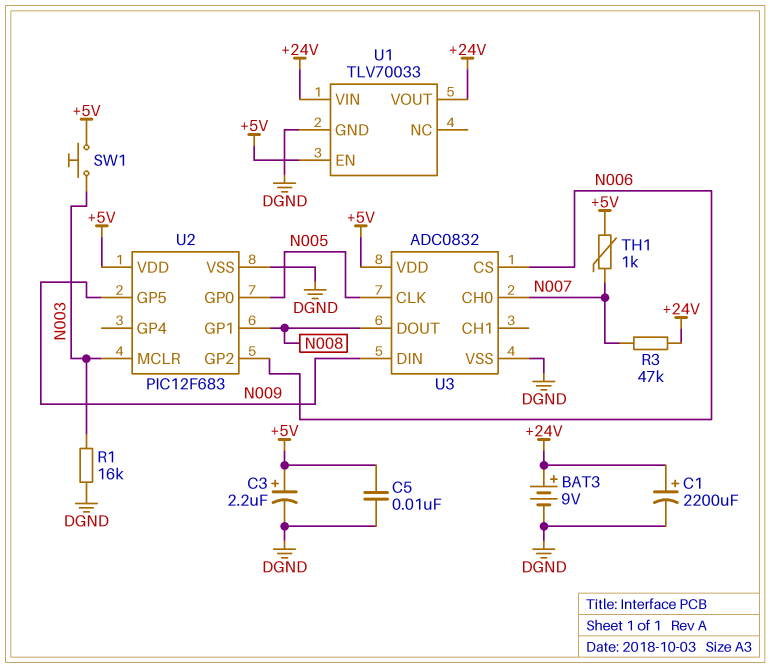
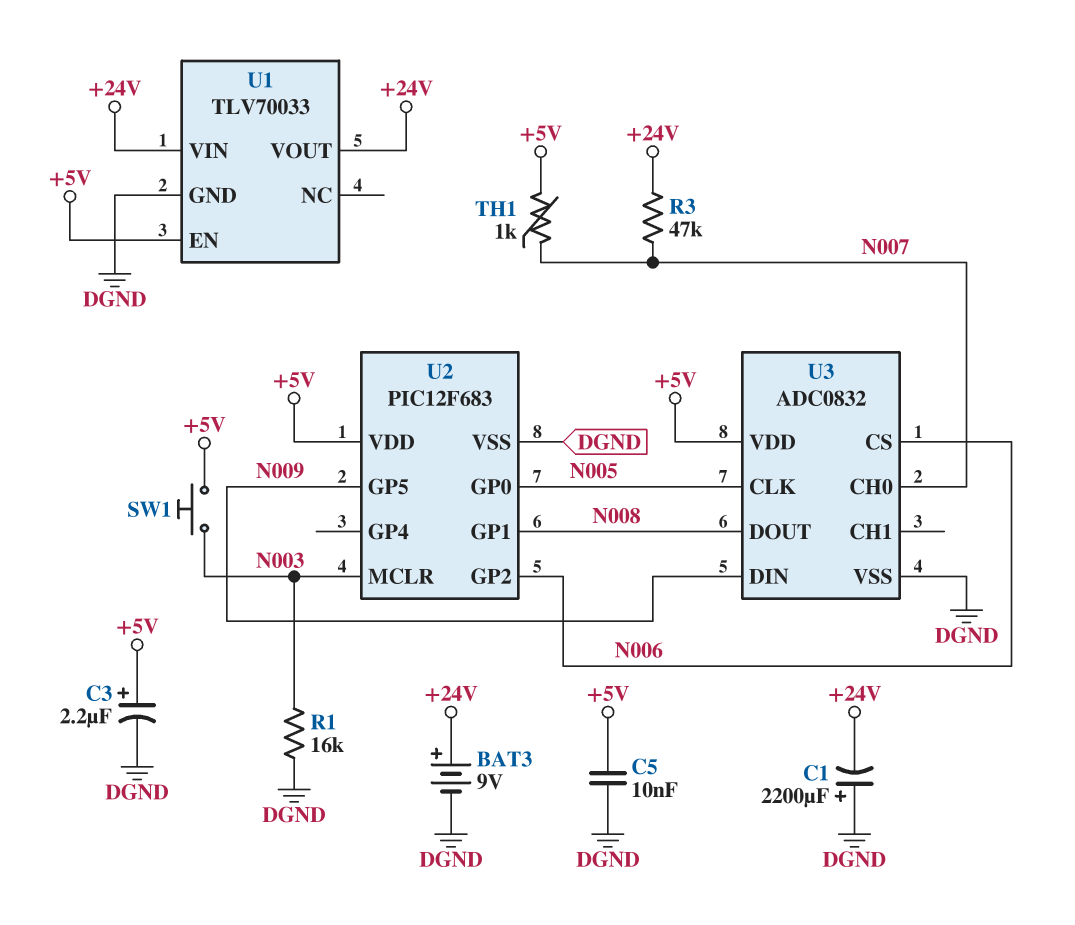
C1: 2200uF (plus +24V, minus DGND) -> 2200uF (plus DGND, minus +24V)

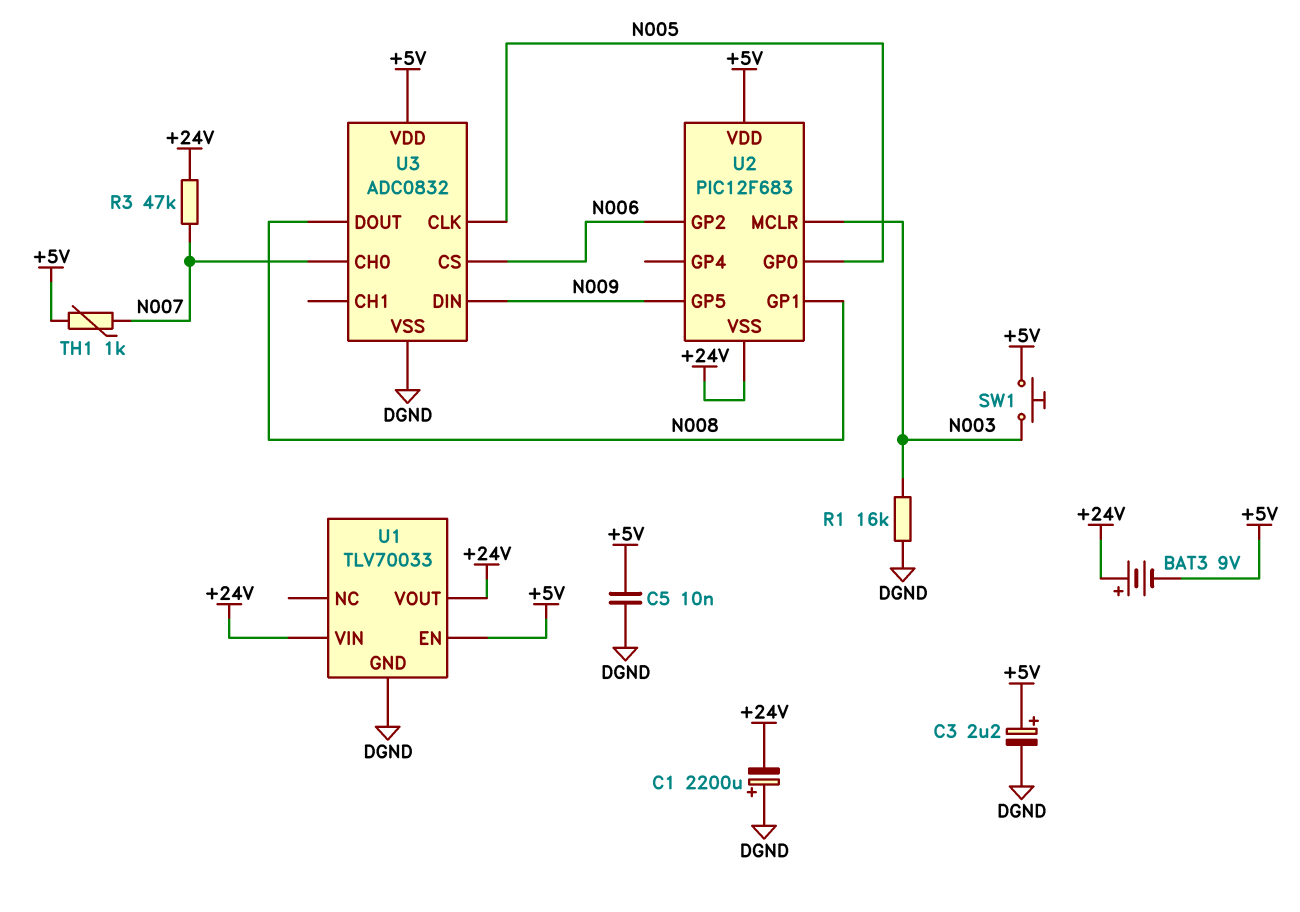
BAT3: 9V (plus +24V, minus DGND) -> 9V (plus +24V, minus +5V)
U2 pin VSS: DGND -> +24V

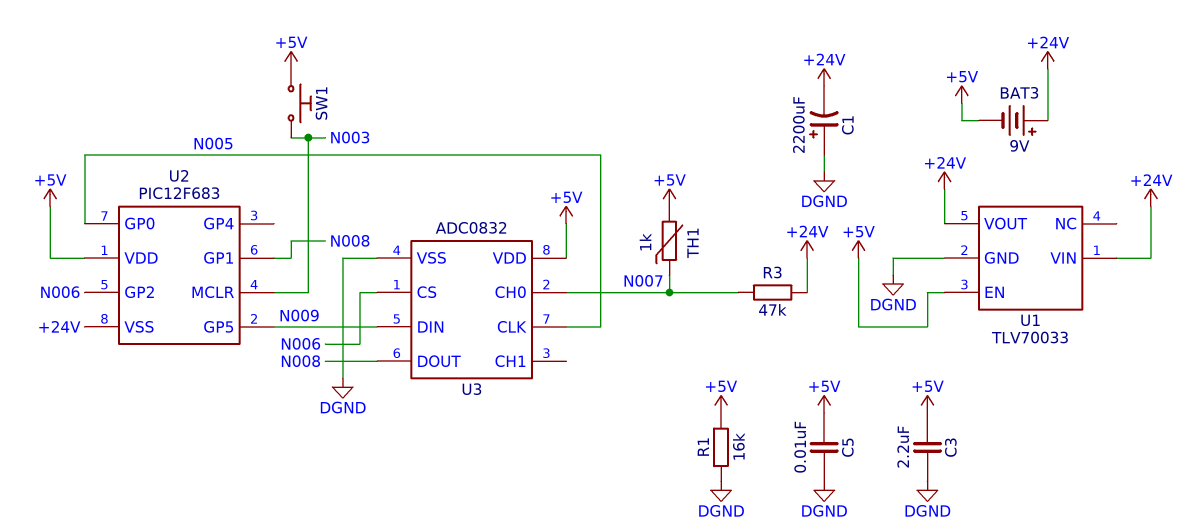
C3: 2.2uF (plus +5V, minus DGND) -> 2.2uF (+5V, DGND)
R1: 16k (DGND, N003) -> 16k (+5V, DGND)

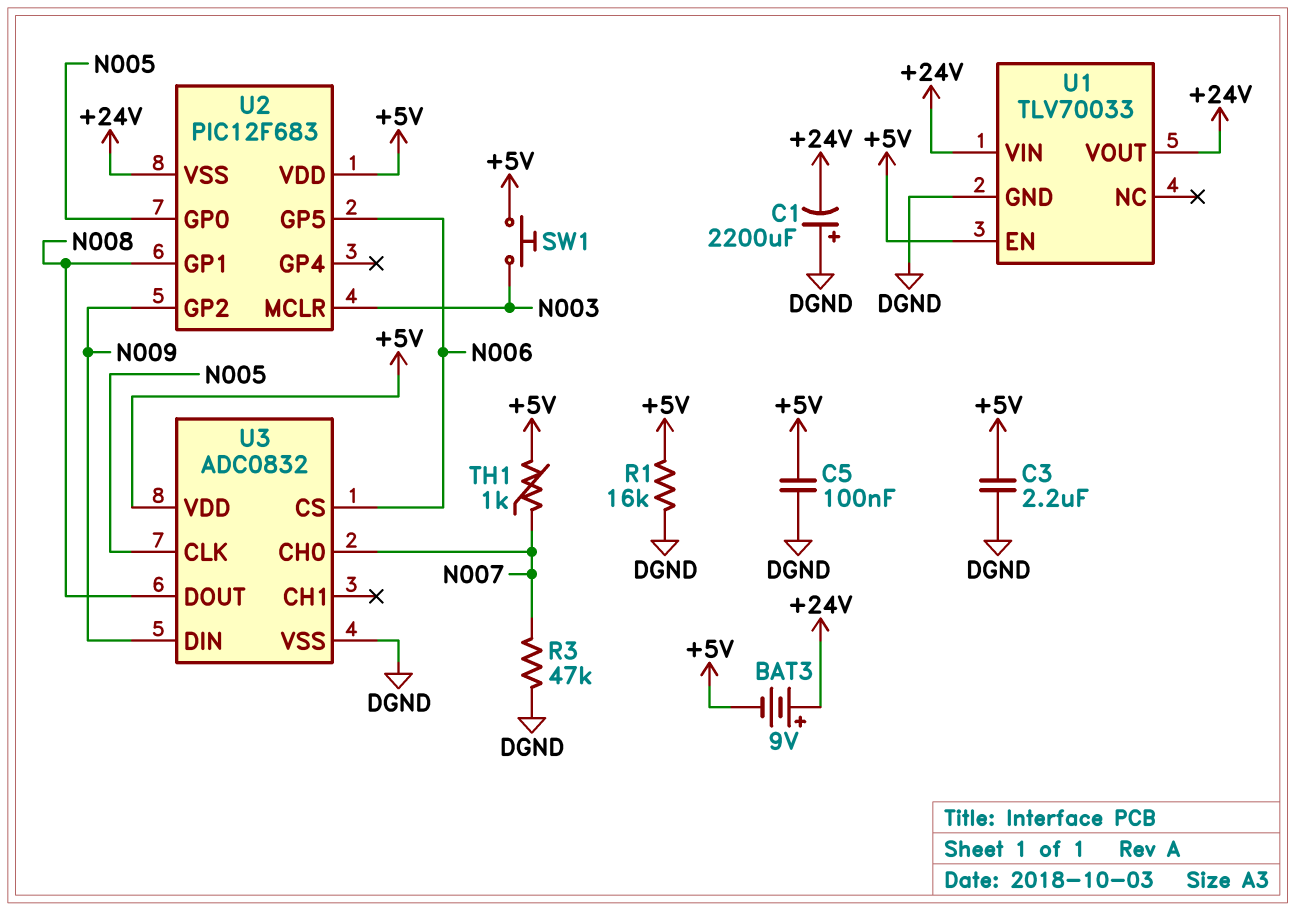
C5: 10nF (+5V, DGND) -> 100nF (+5V, DGND)
R3: 47k (+24V, N007) -> 47k (DGND, N007)
U2 pin GP2: N006 -> N009
U2 pin GP5: N009 -> N006

